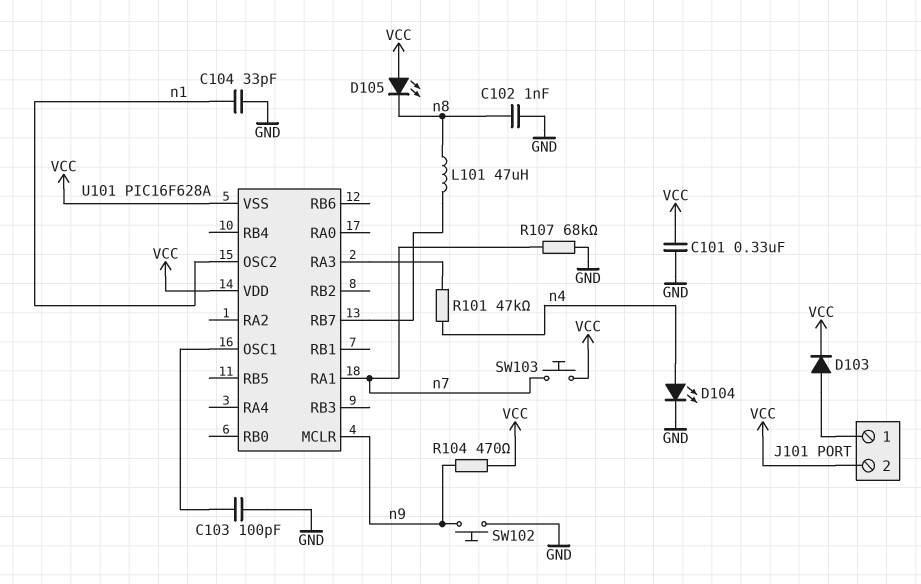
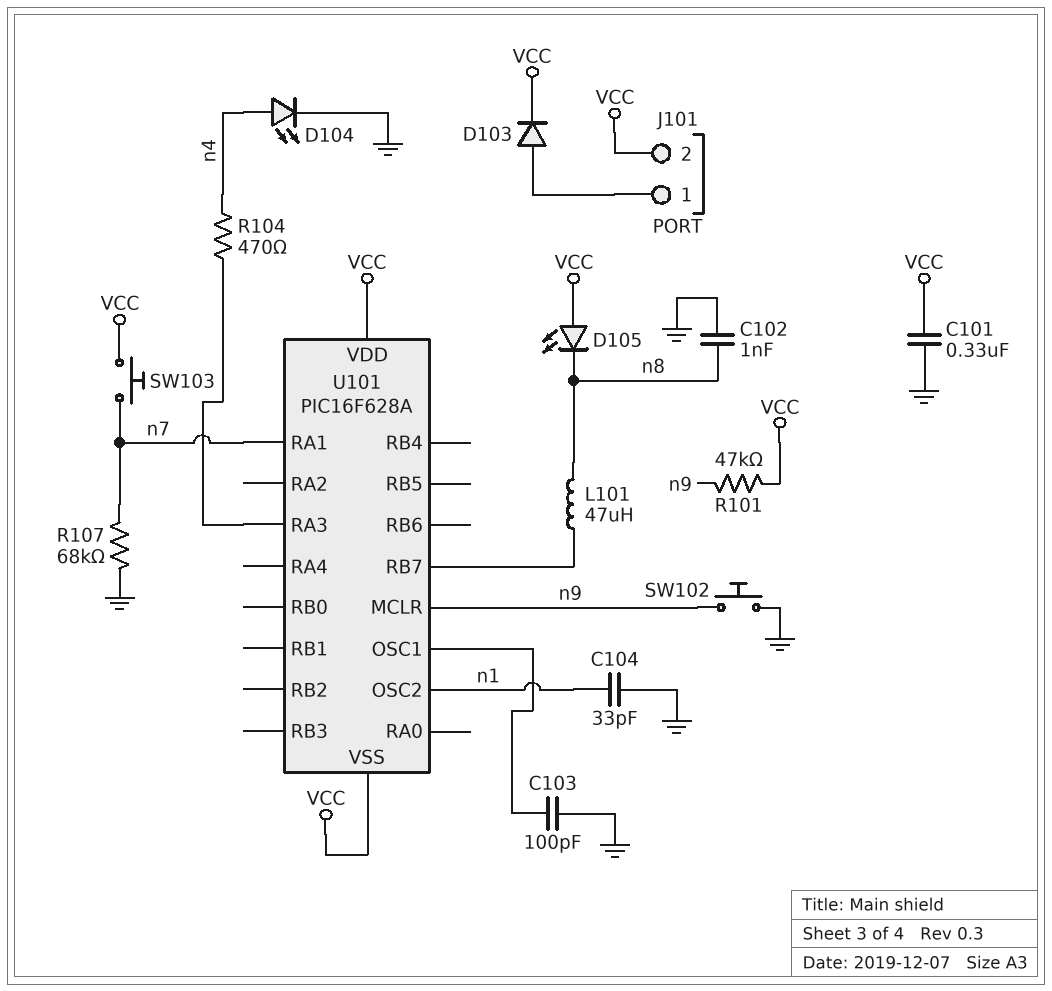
R101: 47k (U101/RA3, n4) -> 47k (VCC, n9)
R104: 470 (VCC, n9) -> 470 (U101/RA3, n4)

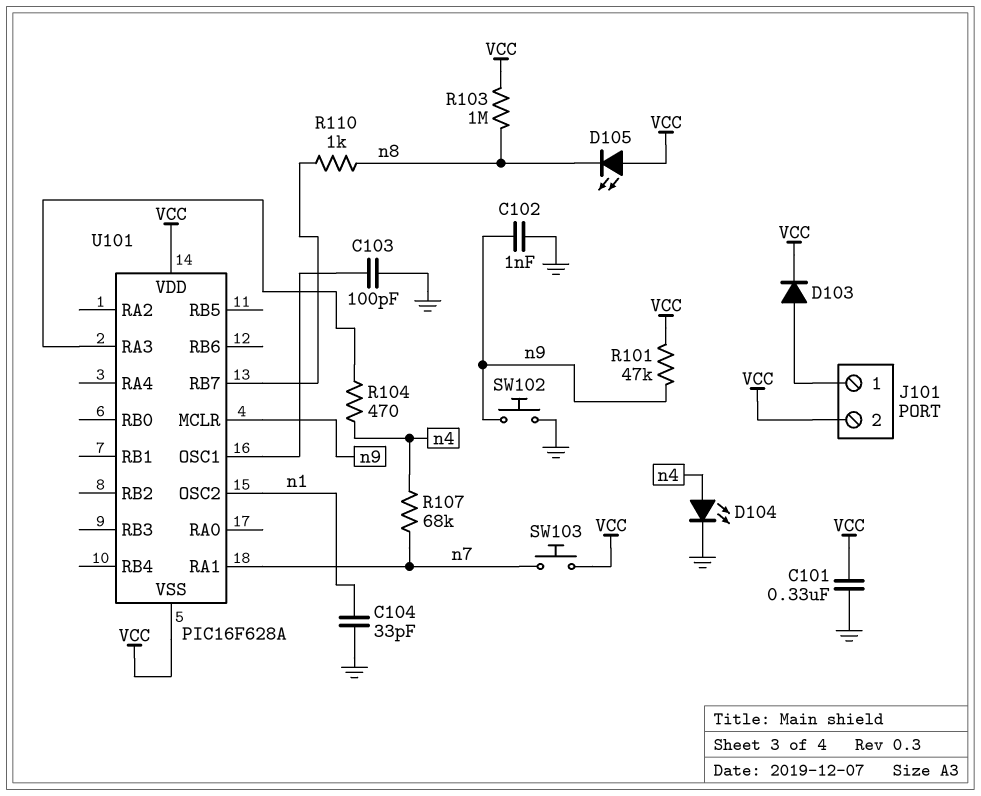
C102: 1nF (GND, n8) -> 1nF (GND, n9)
L101: 47uH (U101/RB7, n8) -> none
R103: none -> 1M (VCC, n8)
R107: 68k (GND, n7) -> 68k (n4, n7)
R110: none -> 1k (U101/RB7, n8)

